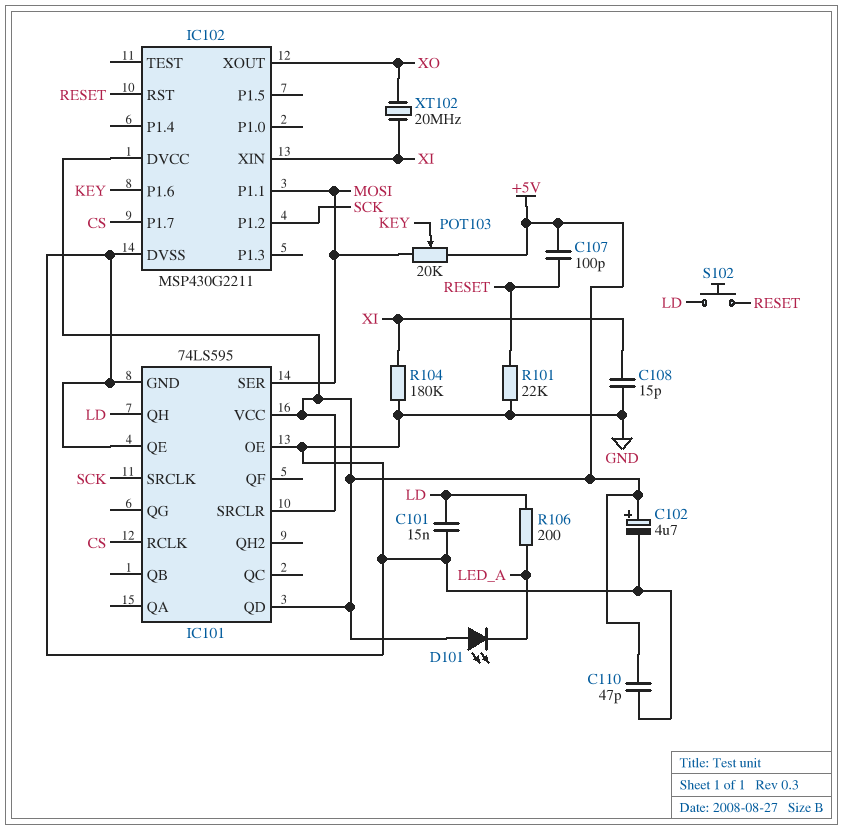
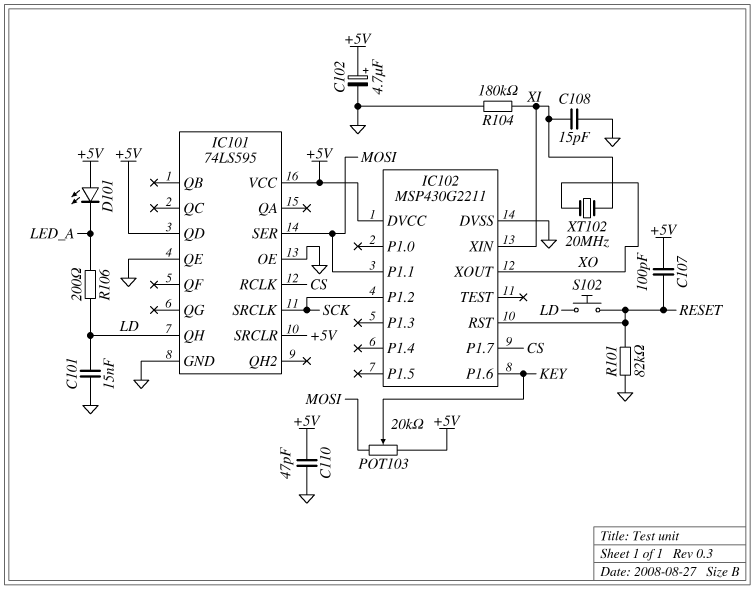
R101: 22k (GND, RESET) -> 82k (GND, RESET)

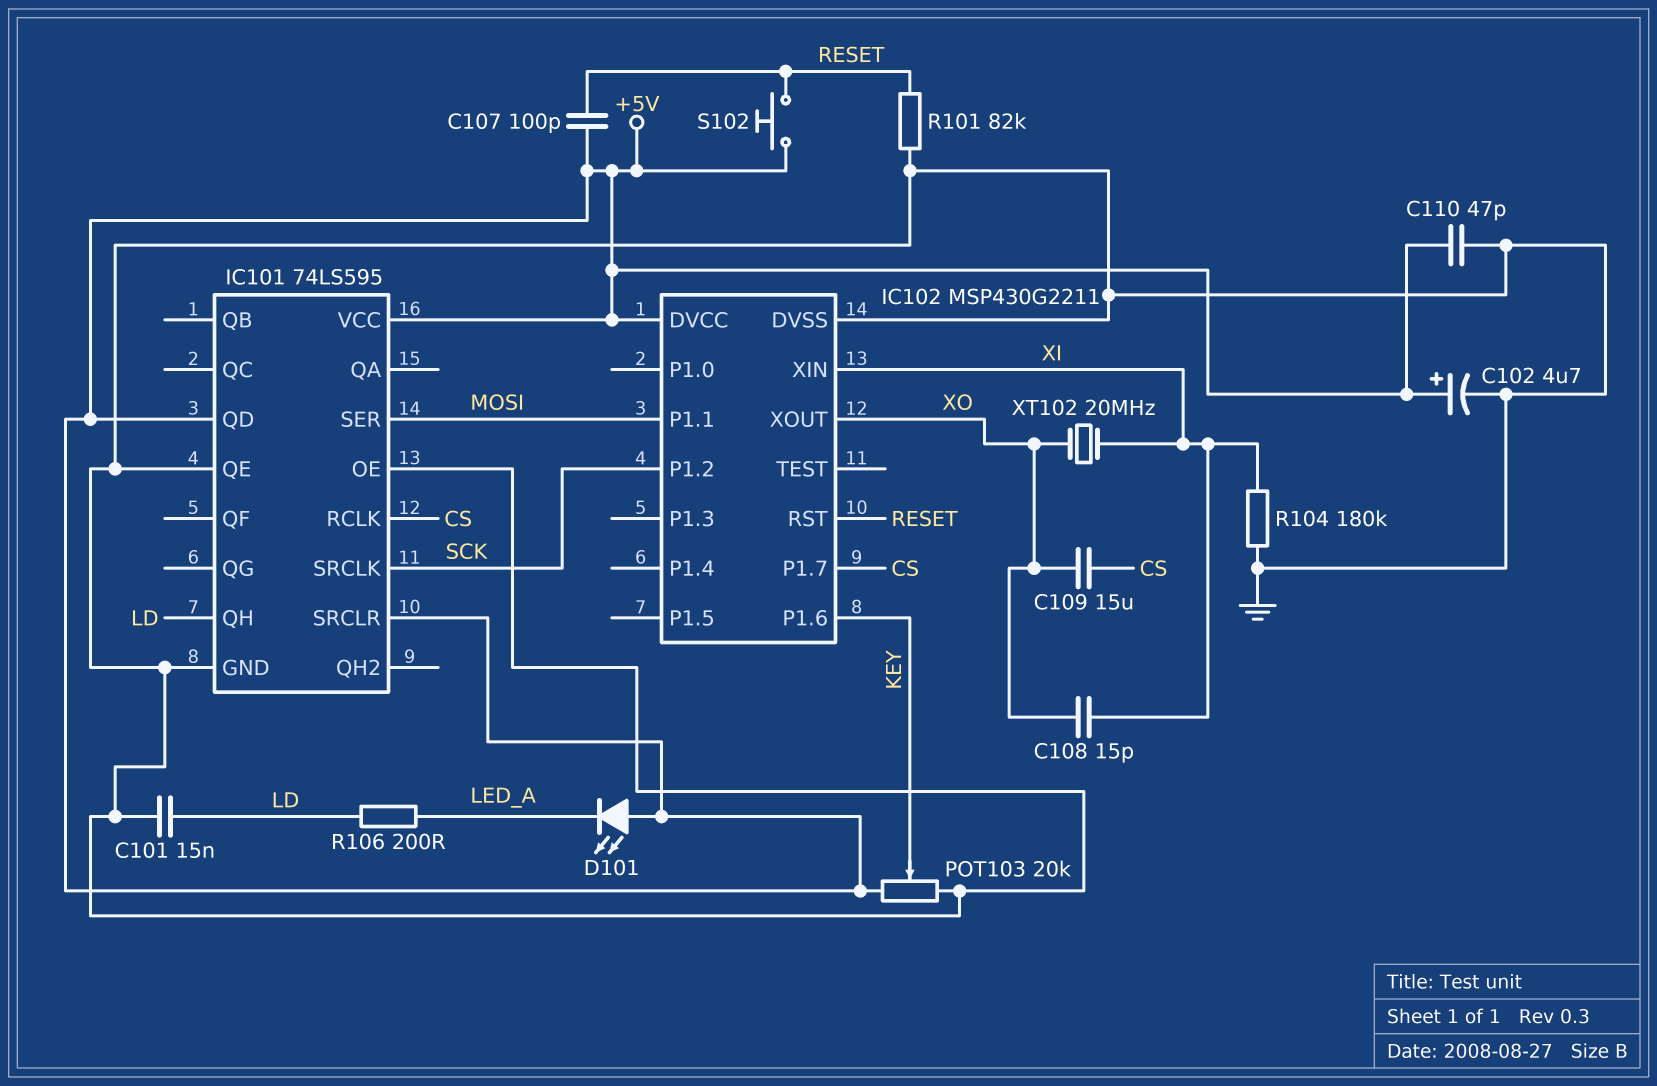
C108: 15pF (GND, XI) -> 15pF (XI, XO)
C109: none -> 15uF (CS, XO)
POT103: 20k (+5V, MOSI, wiper KEY) -> 20k (+5V, GND, wiper KEY)
S102: button (LD, RESET) -> button (+5V, RESET)

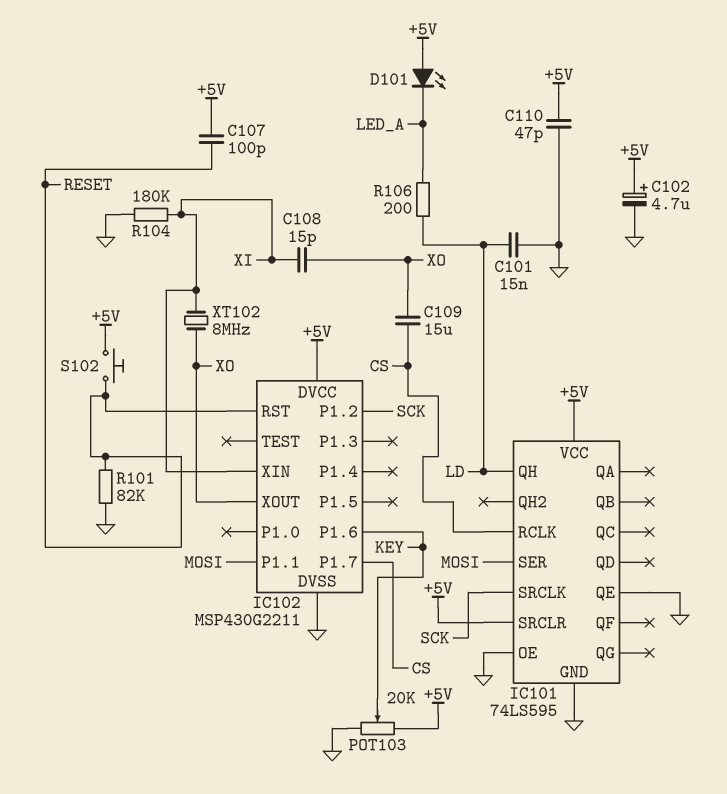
IC101 pin QD: +5V -> none
XT102: 20MHz (XI, XO) -> 8MHz (XI, XO)

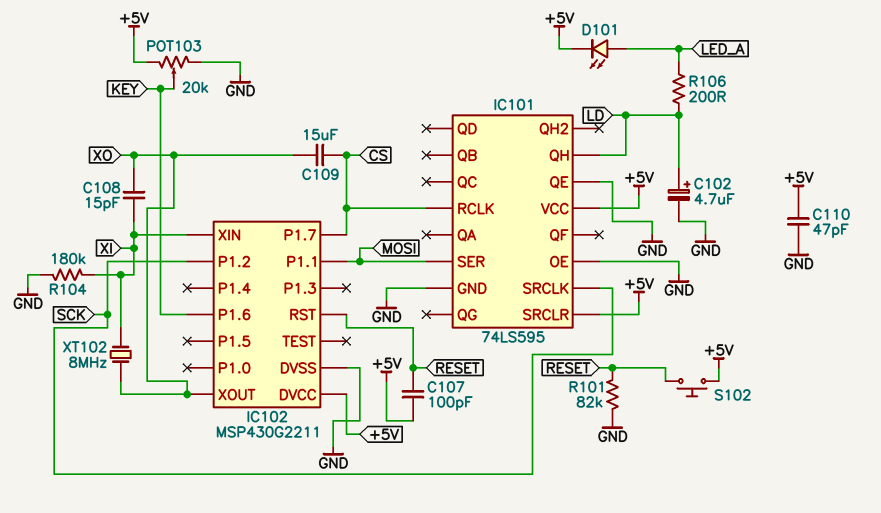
C101: 15nF (GND, LD) -> none
C102: 4.7uF (plus +5V, minus GND) -> 4.7uF (plus LD, minus GND)
D101: LED (A +5V, K LED_A) -> LED (A LED_A, K +5V)

